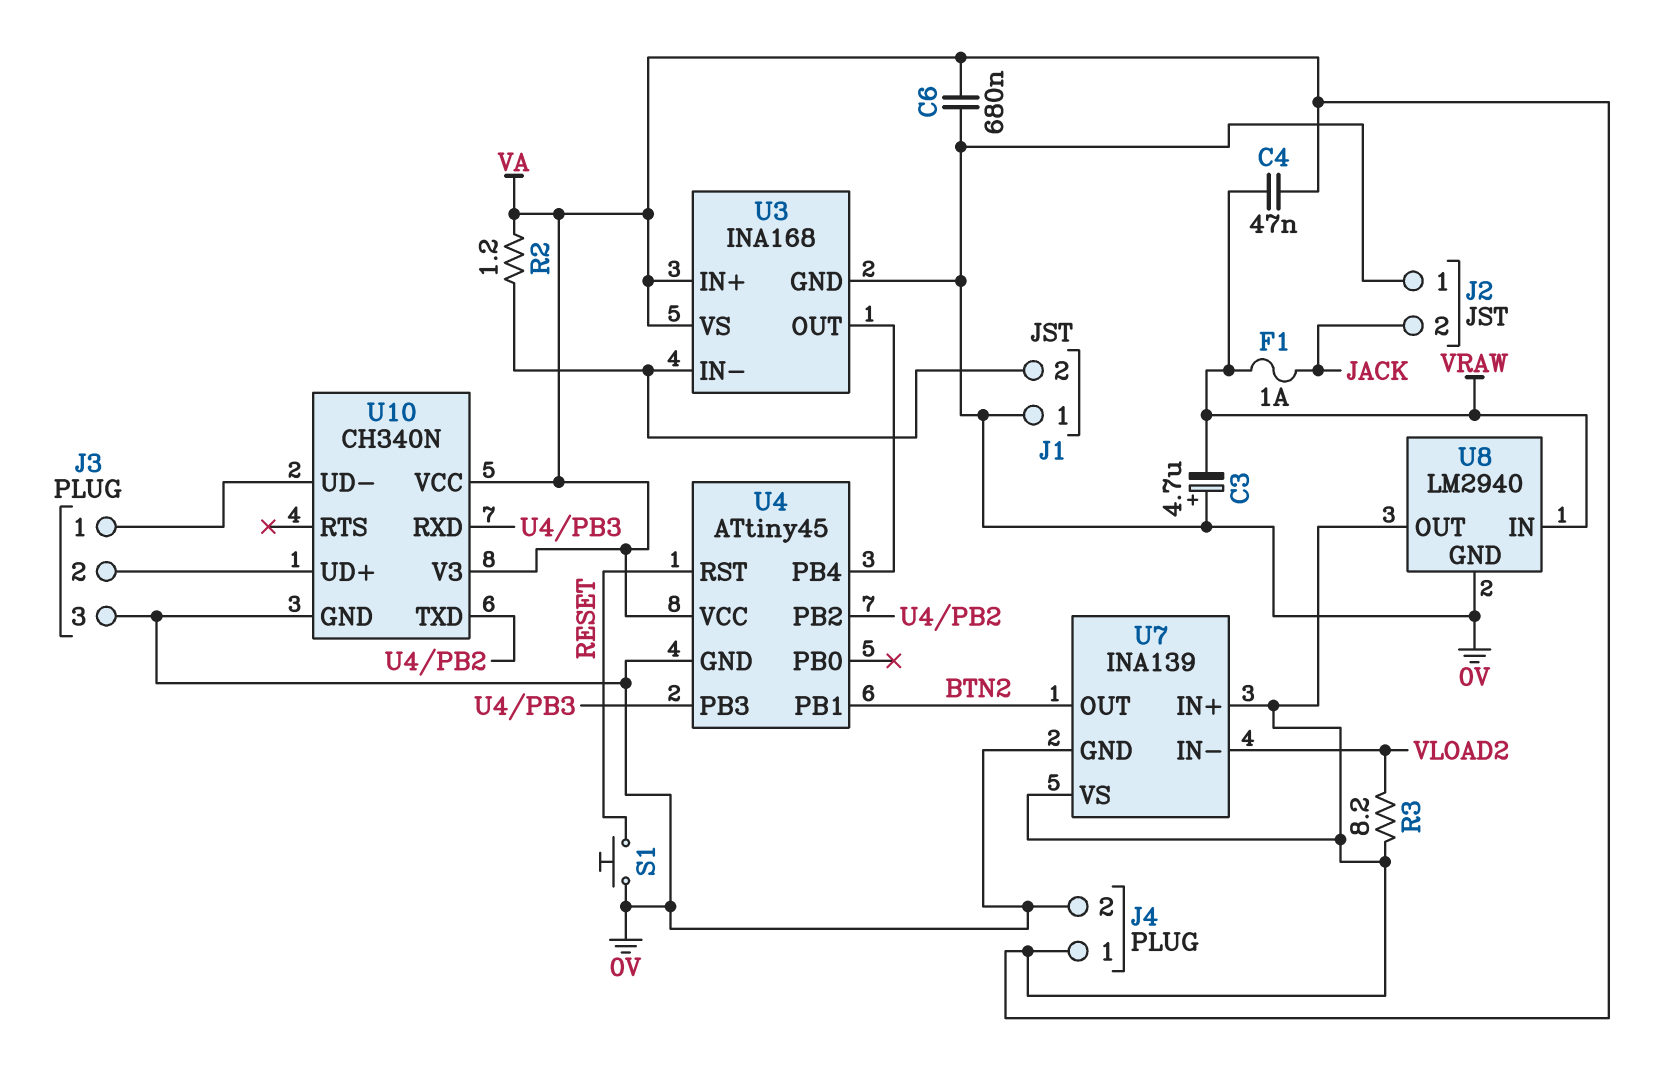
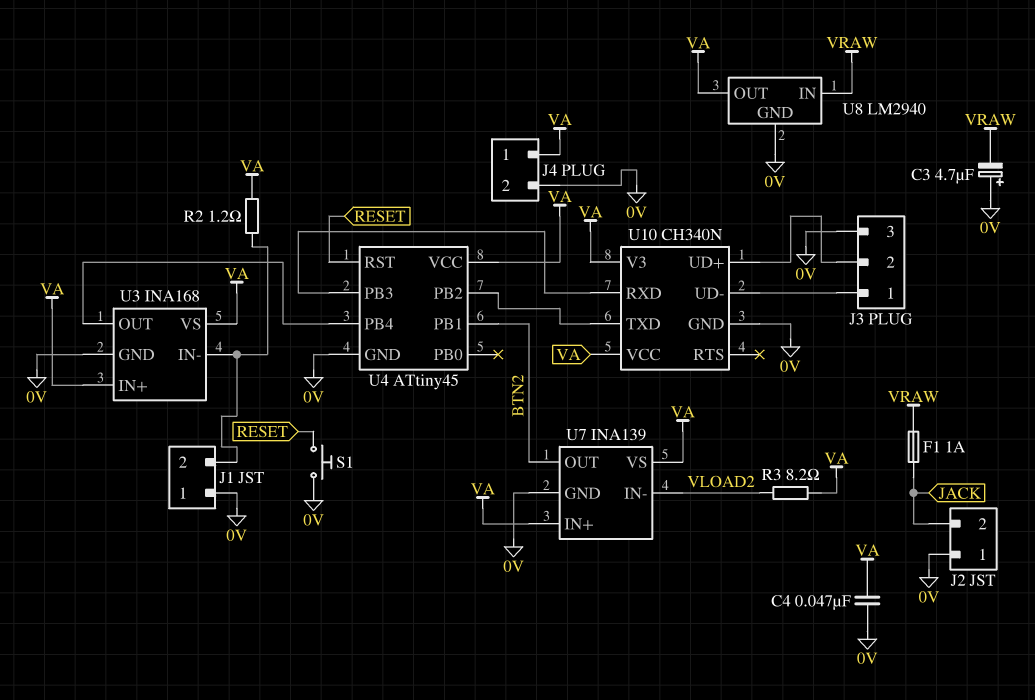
C4: 47nF (VA, VRAW) -> 47nF (0V, VA)
C6: 680nF (0V, VA) -> none

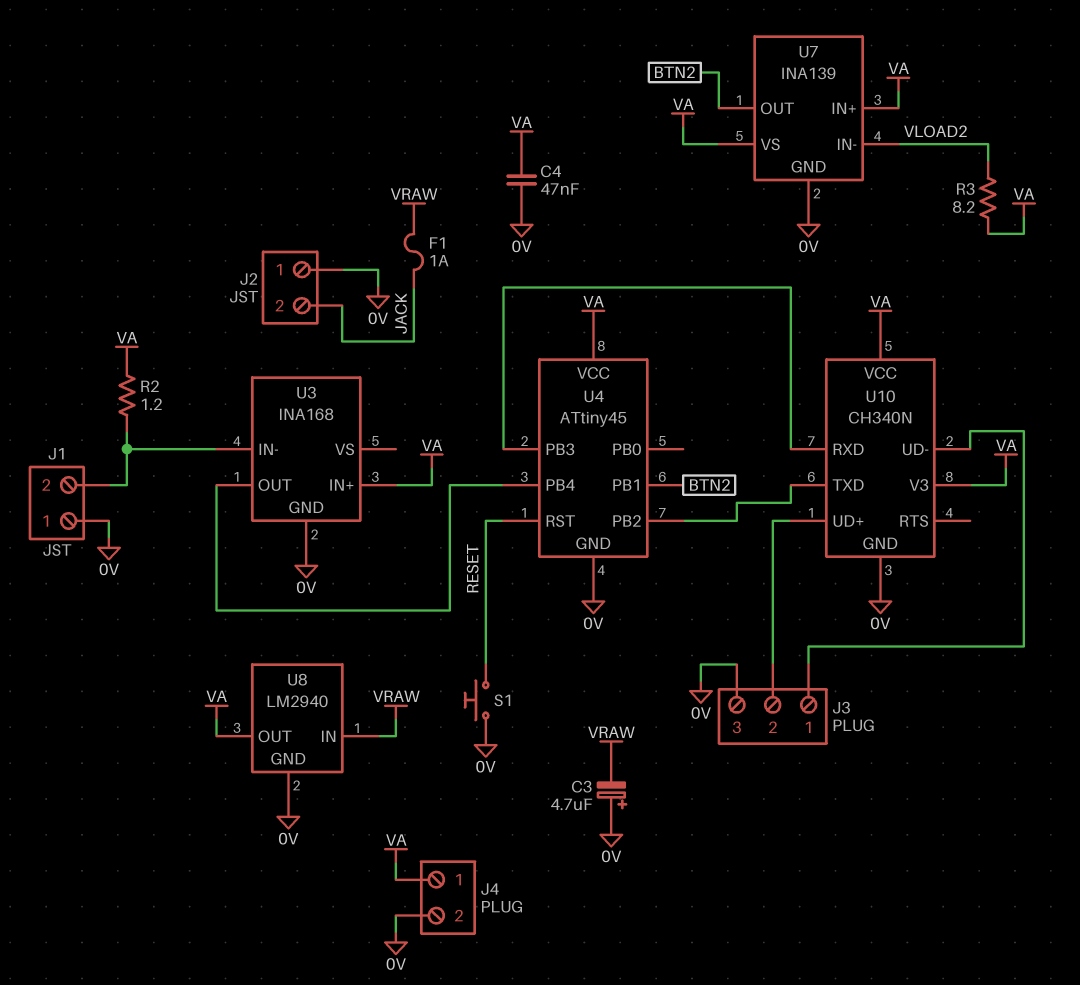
U3 pin VS: VA -> none

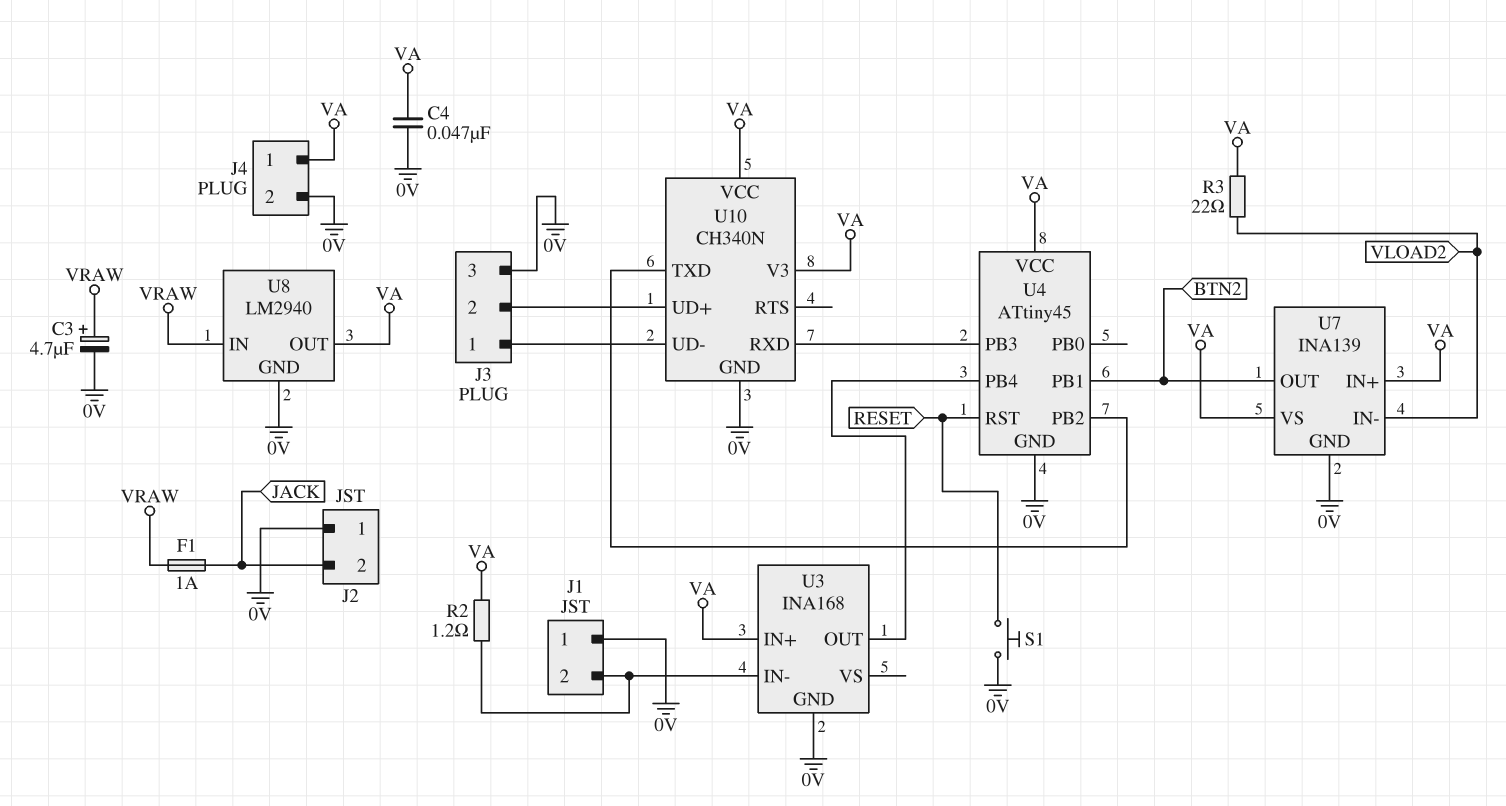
C3: 4.7uF (plus 0V, minus VRAW) -> 4.7uF (plus VRAW, minus 0V)
R3: 8.2 (VA, VLOAD2) -> 22 (VA, VLOAD2)

